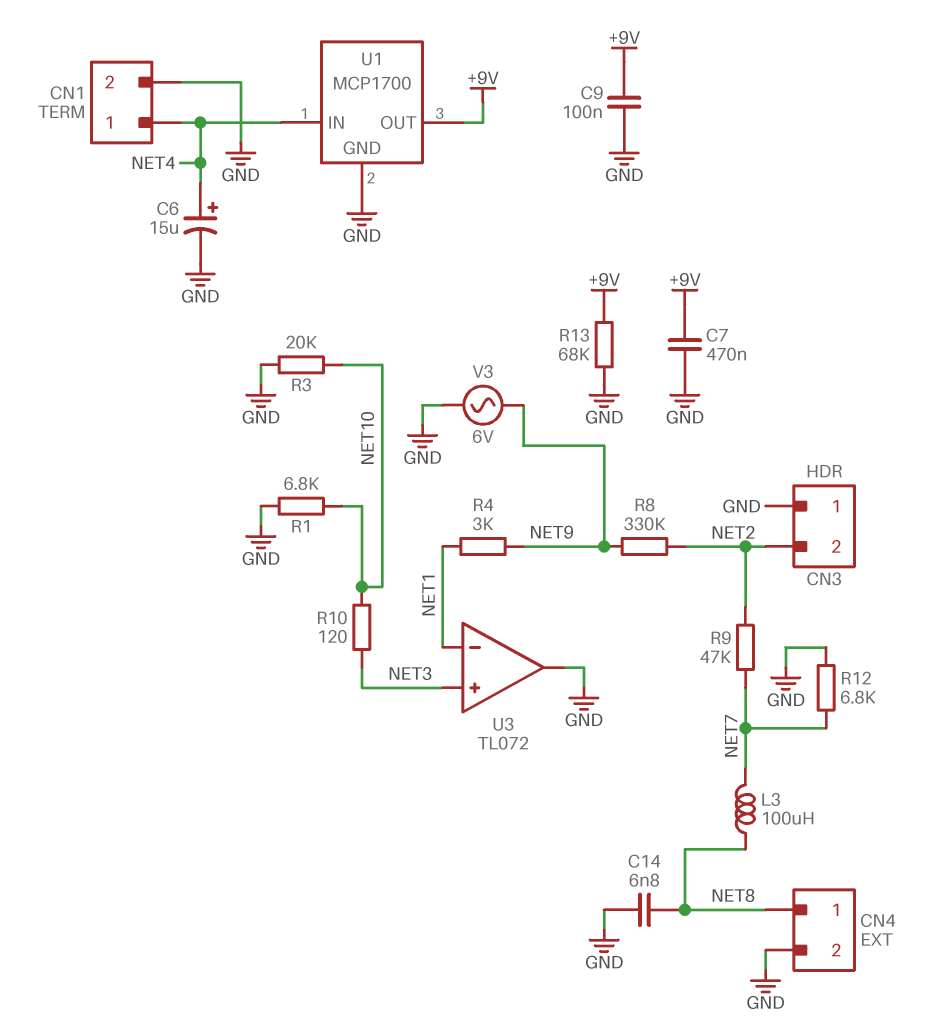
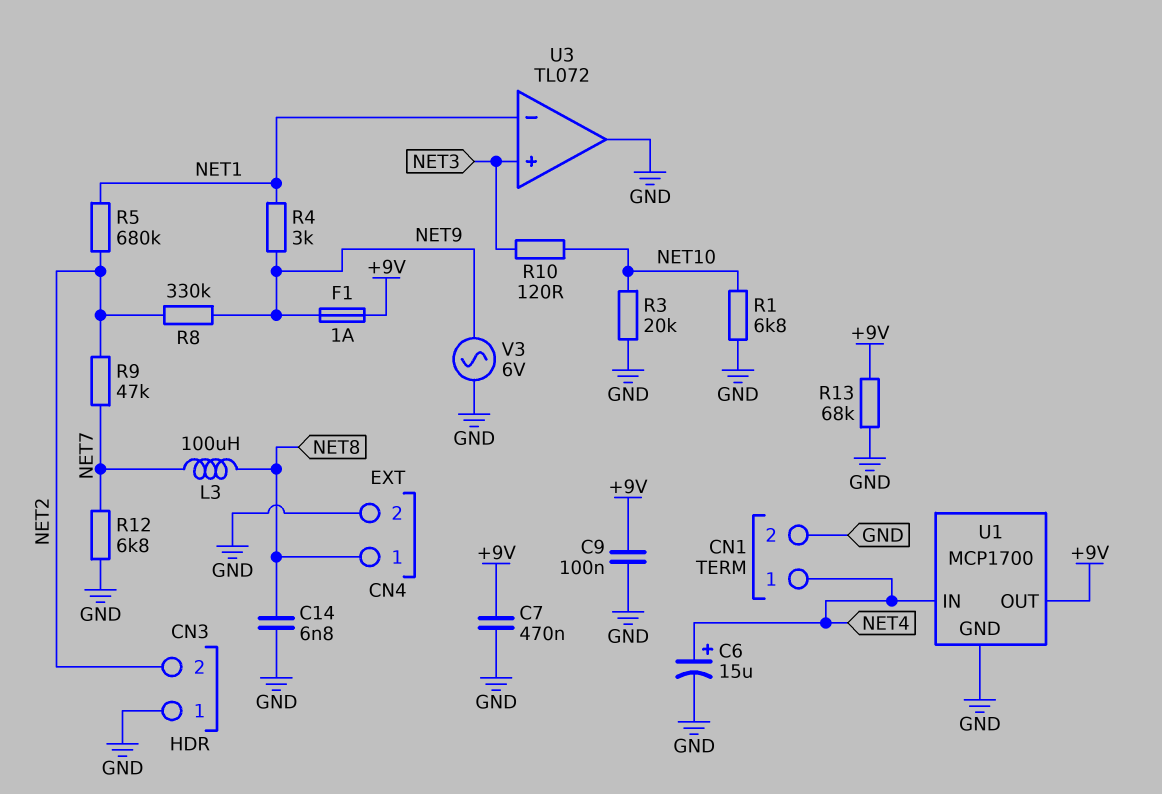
F1: none -> 1A (+9V, NET9)
R5: none -> 680k (NET1, NET2)

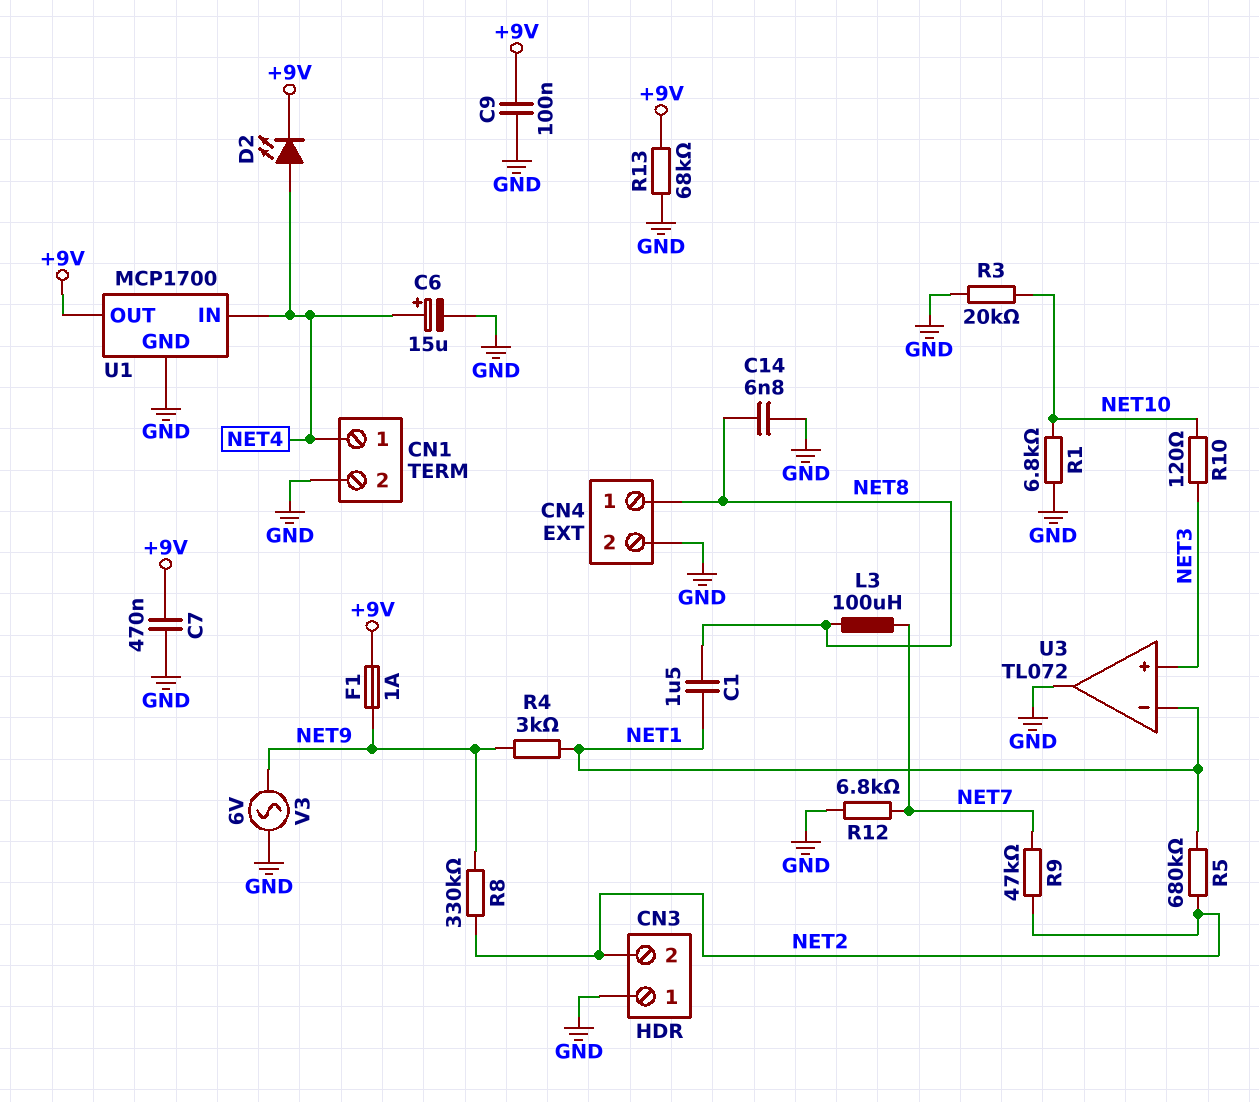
C1: none -> 1.5uF (NET1, NET8)
D2: none -> LED (A NET4, K +9V)

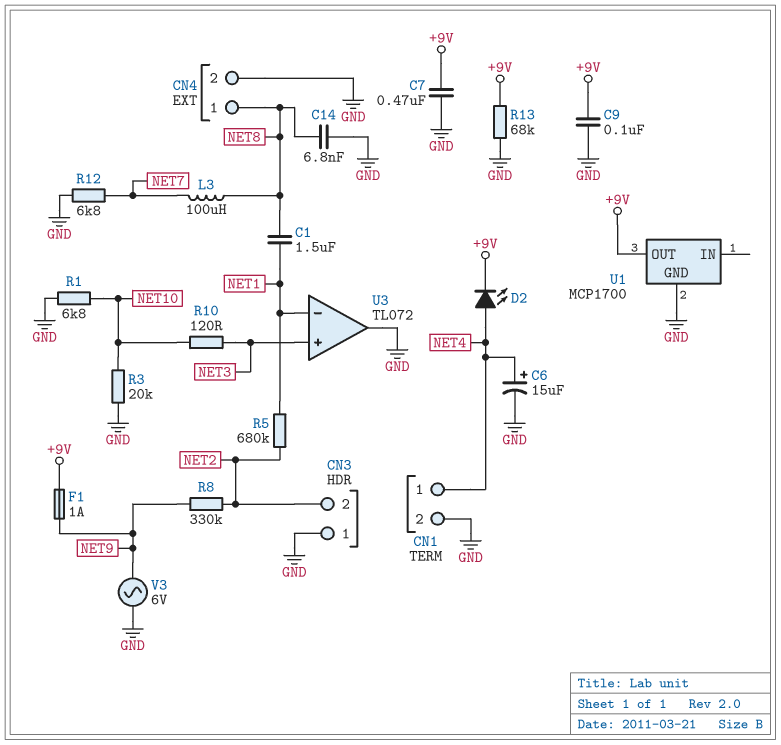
R4: 3k (NET1, NET9) -> none
R9: 47k (NET2, NET7) -> none
U1 pin IN: NET4 -> none

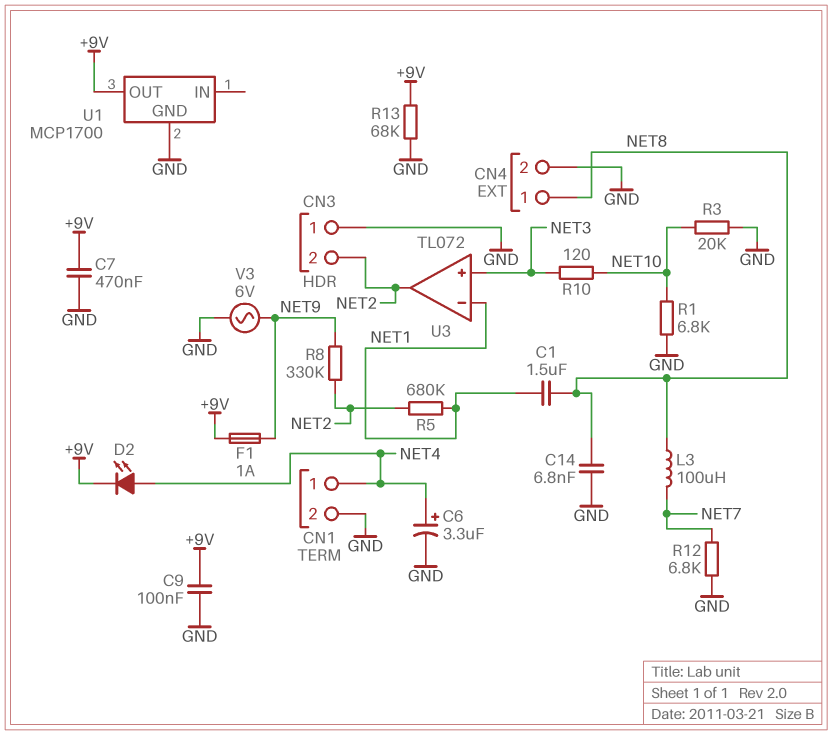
C6: 15uF (plus NET4, minus GND) -> 3.3uF (plus NET4, minus GND)
U3 pin out: GND -> NET2

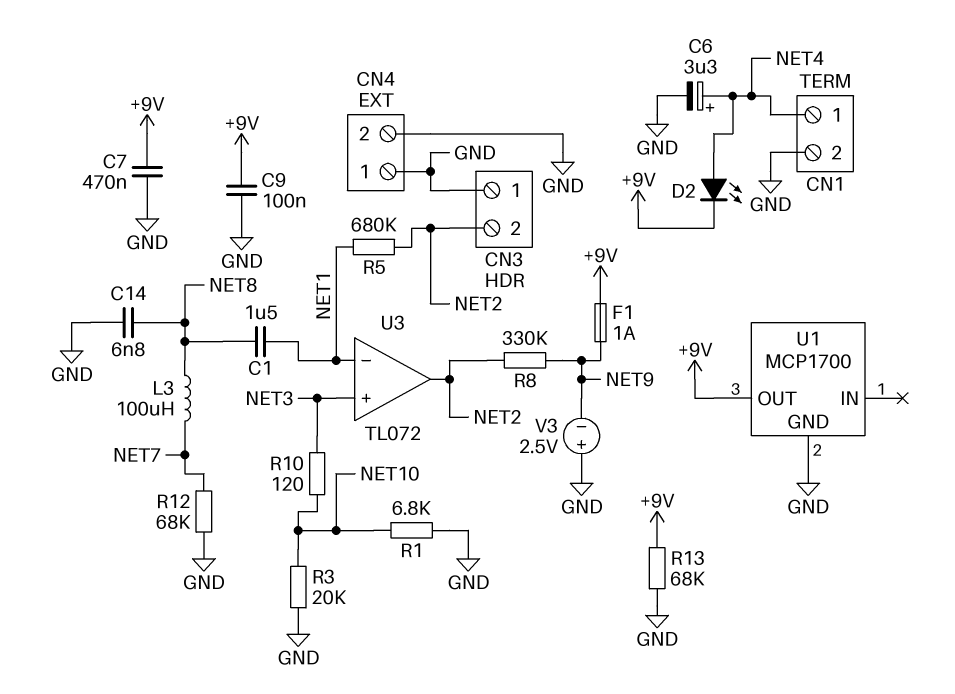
CN4 pin 1: NET8 -> GND
R12: 6.8k (GND, NET7) -> 68k (GND, NET7)
V3: AC 6V (GND, NET9) -> 2.5V (plus GND, minus NET9)

